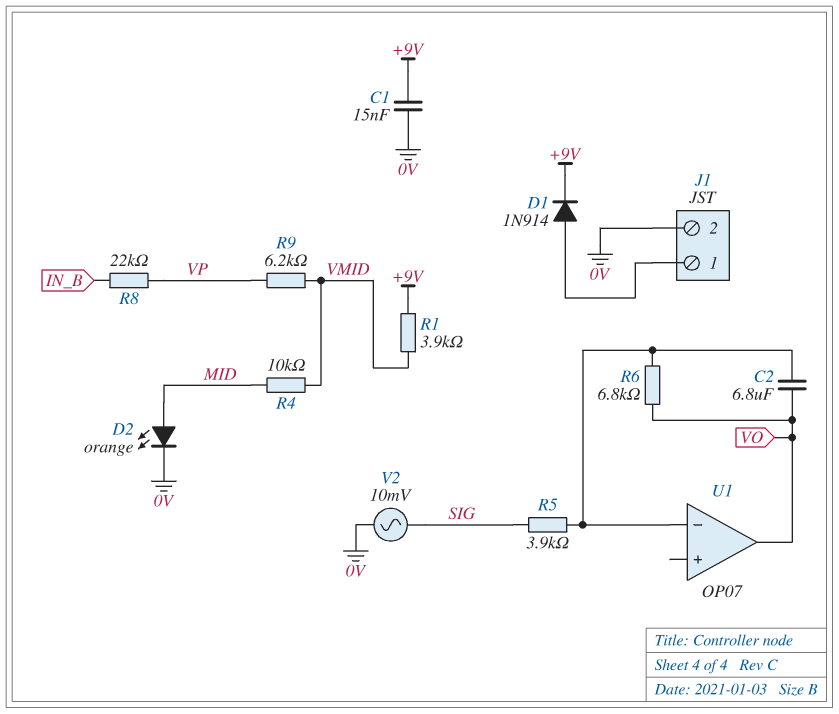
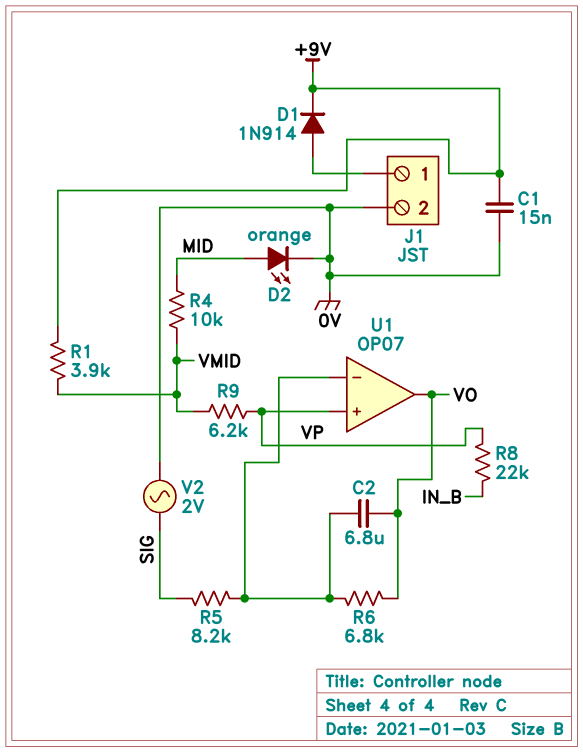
R5: 3.9k (SIG, U1/in-) -> 8.2k (SIG, U1/in-)
U1 pin in+: none -> VP
V2: AC 10mV (0V, SIG) -> AC 2V (0V, SIG)

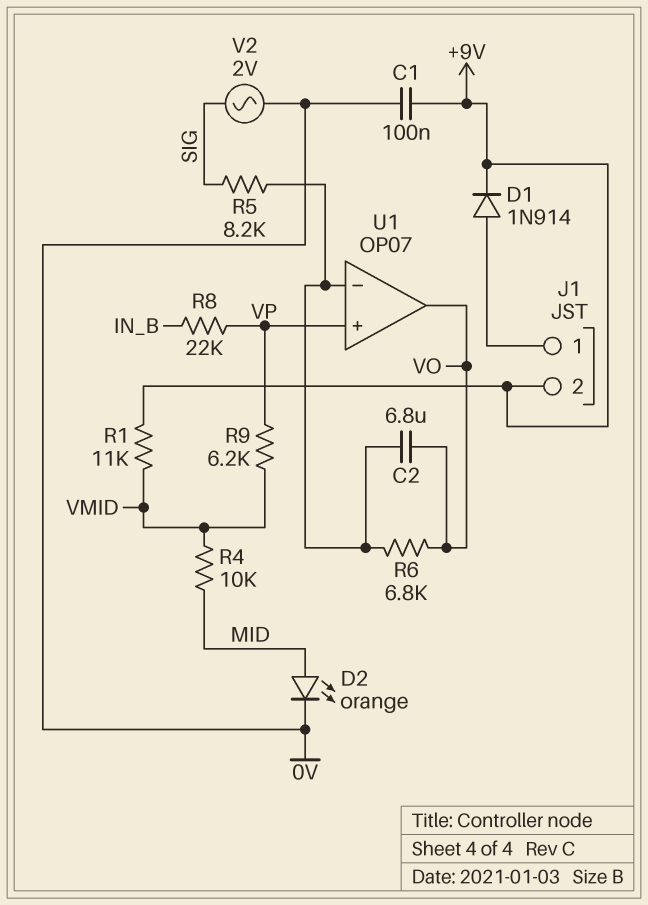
C1: 15nF (+9V, 0V) -> 100nF (+9V, 0V)
J1 pin 2: 0V -> +9V
R1: 3.9k (+9V, VMID) -> 11k (+9V, VMID)

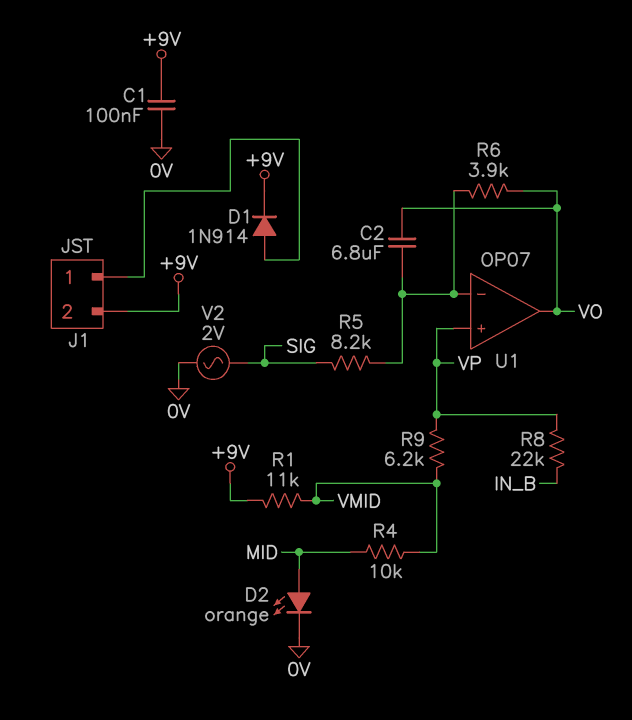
R6: 6.8k (U1/in-, VO) -> 3.9k (U1/in-, VO)

